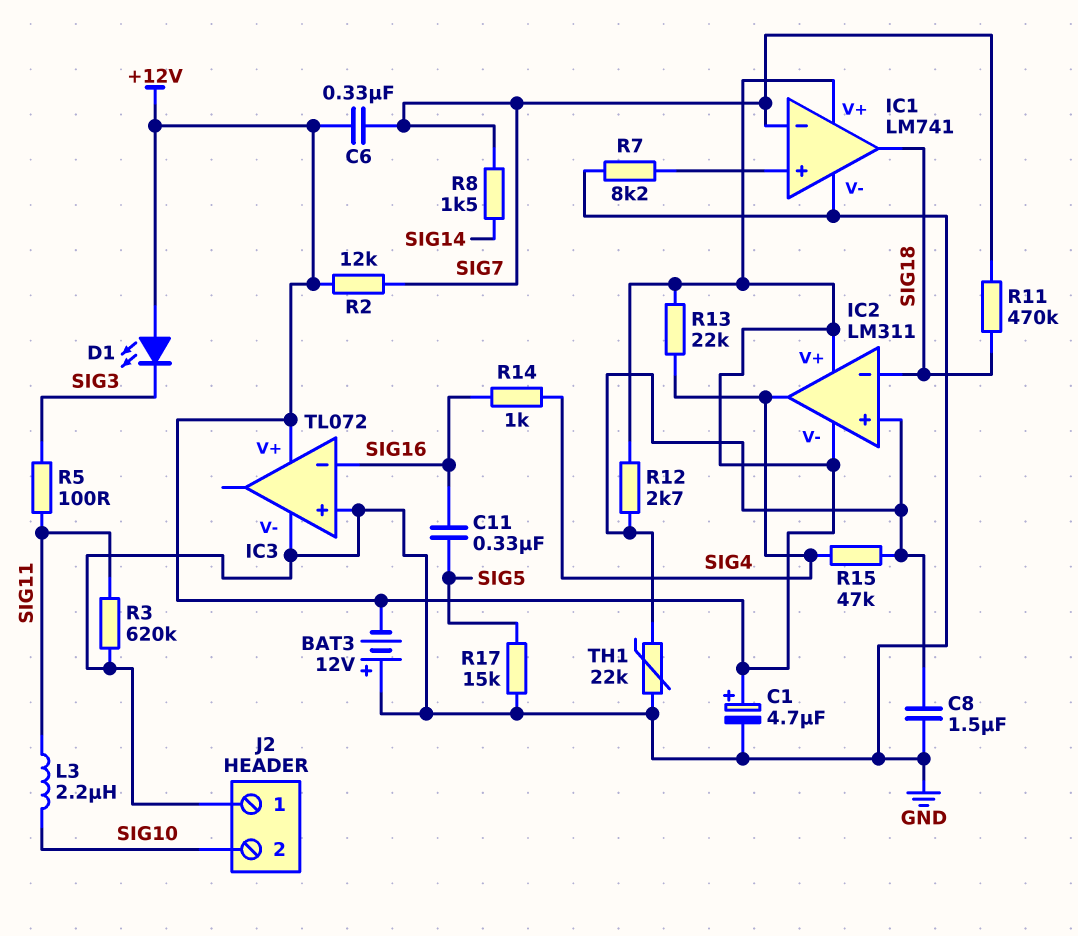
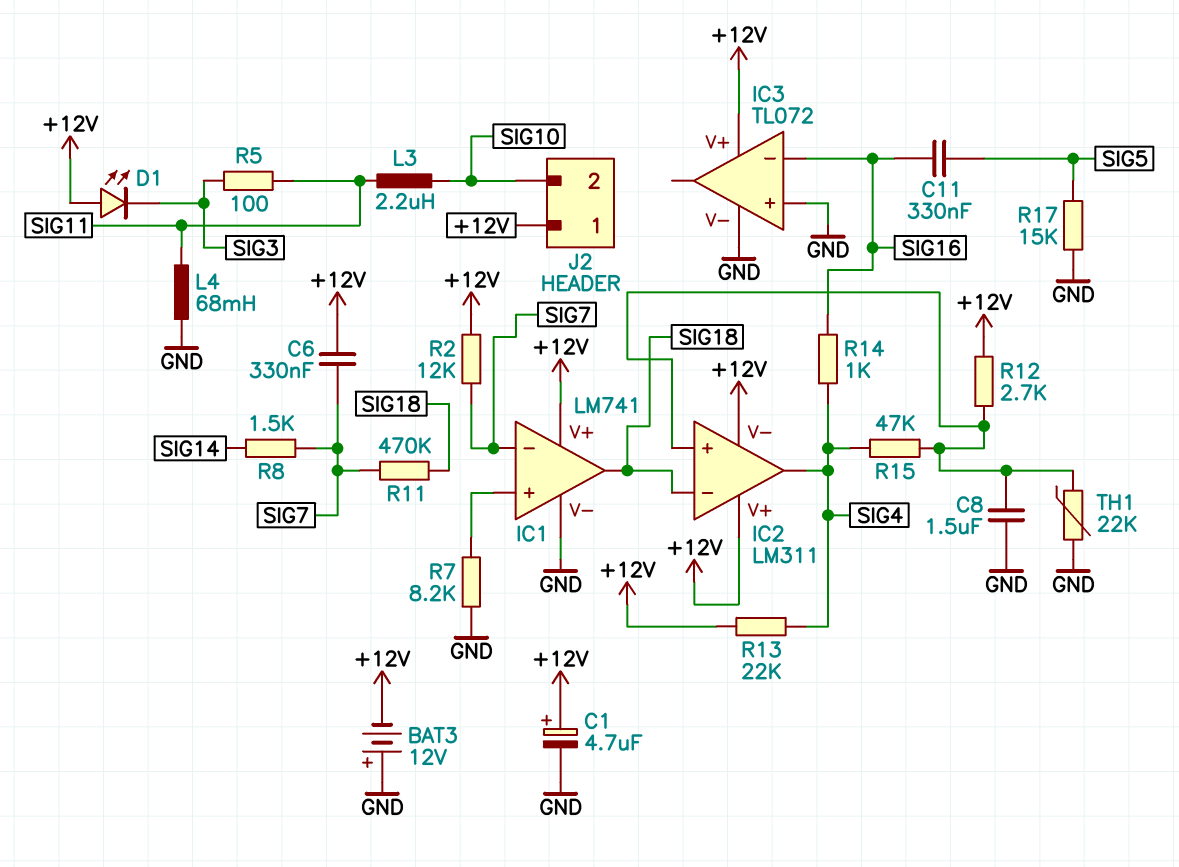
J2 pin 1: GND -> +12V
L4: none -> 68mH (GND, SIG11)
R3: 620k (GND, SIG11) -> none

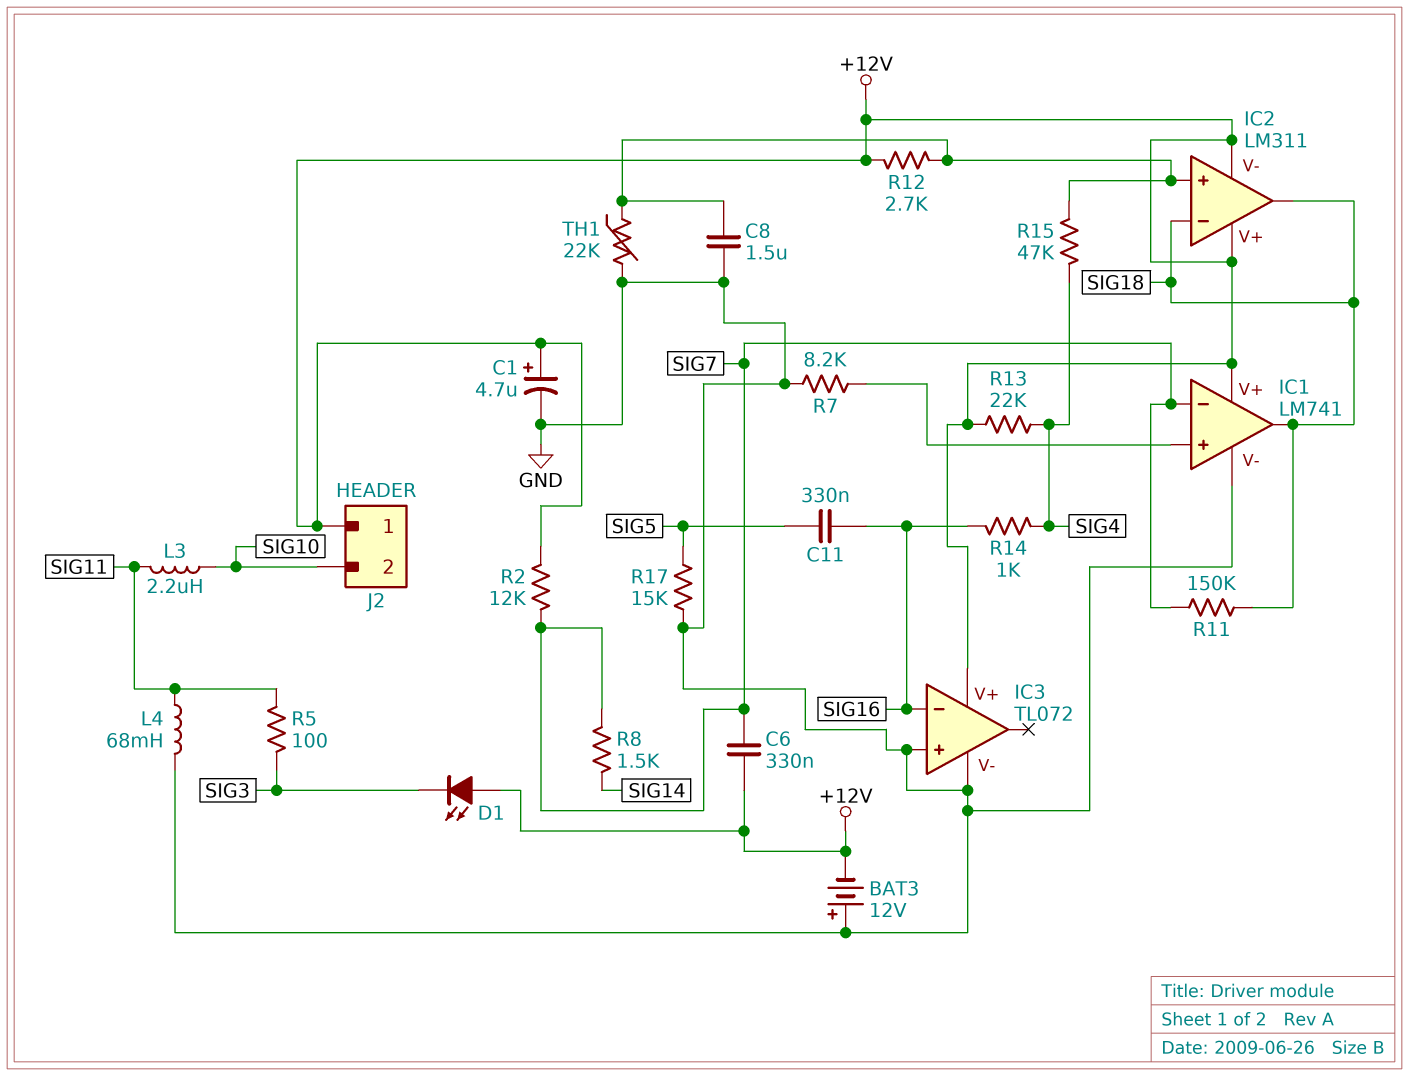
IC2 pin out: SIG4 -> SIG18
R11: 470k (SIG7, SIG18) -> 150k (SIG7, SIG18)

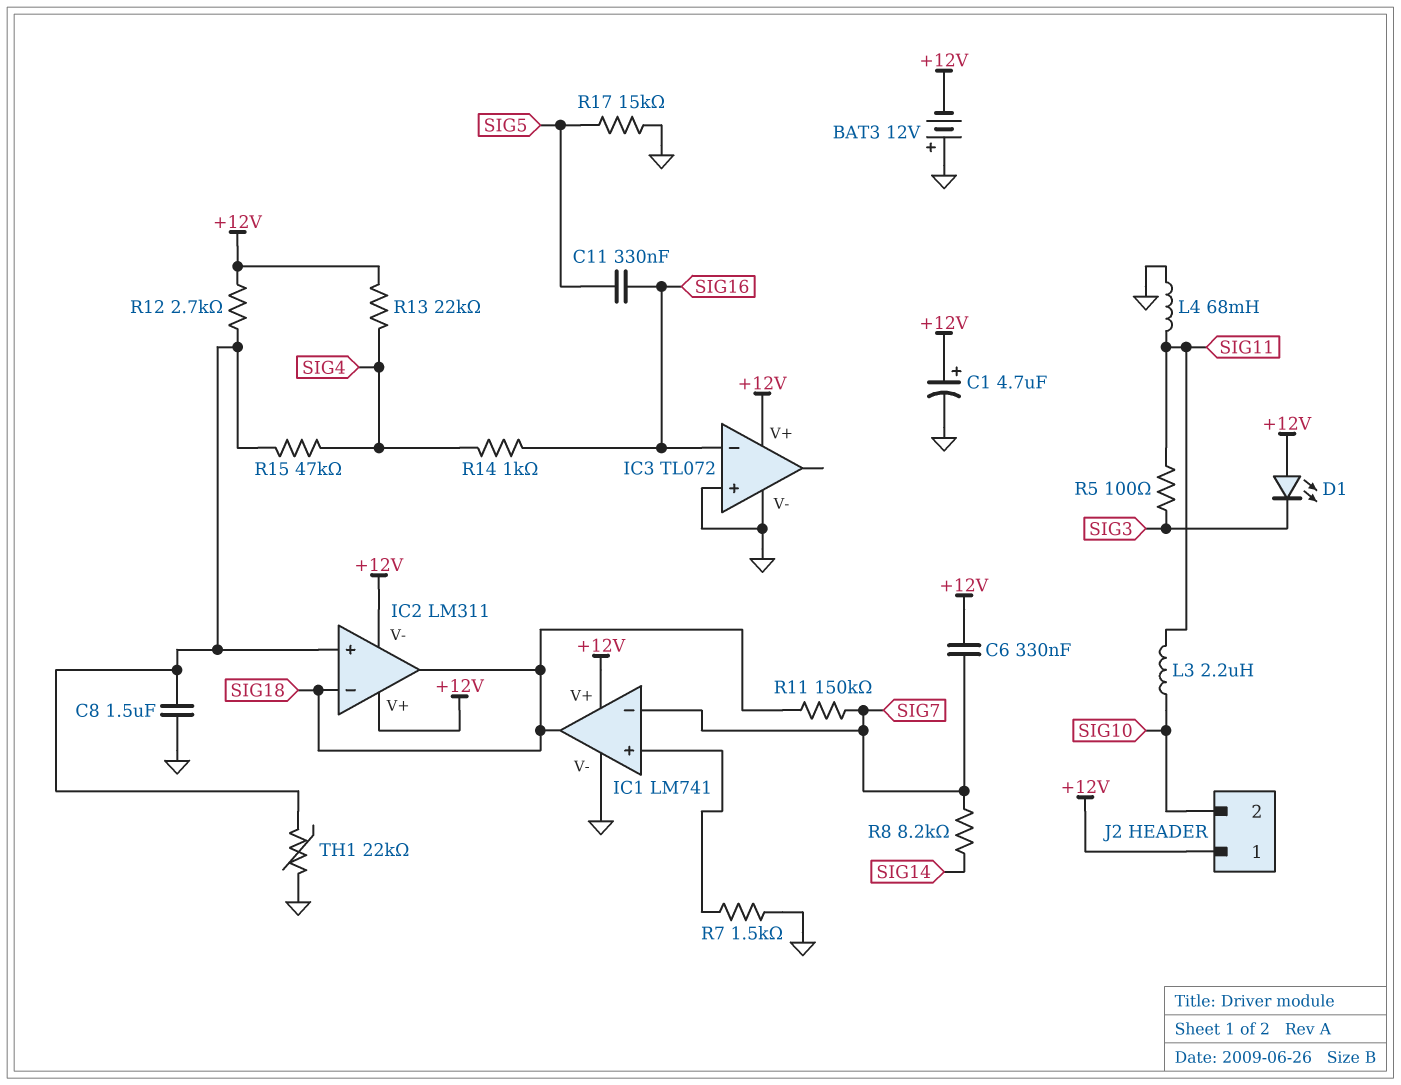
R2: 12k (+12V, SIG7) -> none
R7: 8.2k (GND, IC1/in+) -> 1.5k (GND, IC1/in+)
R8: 1.5k (SIG7, SIG14) -> 8.2k (SIG7, SIG14)

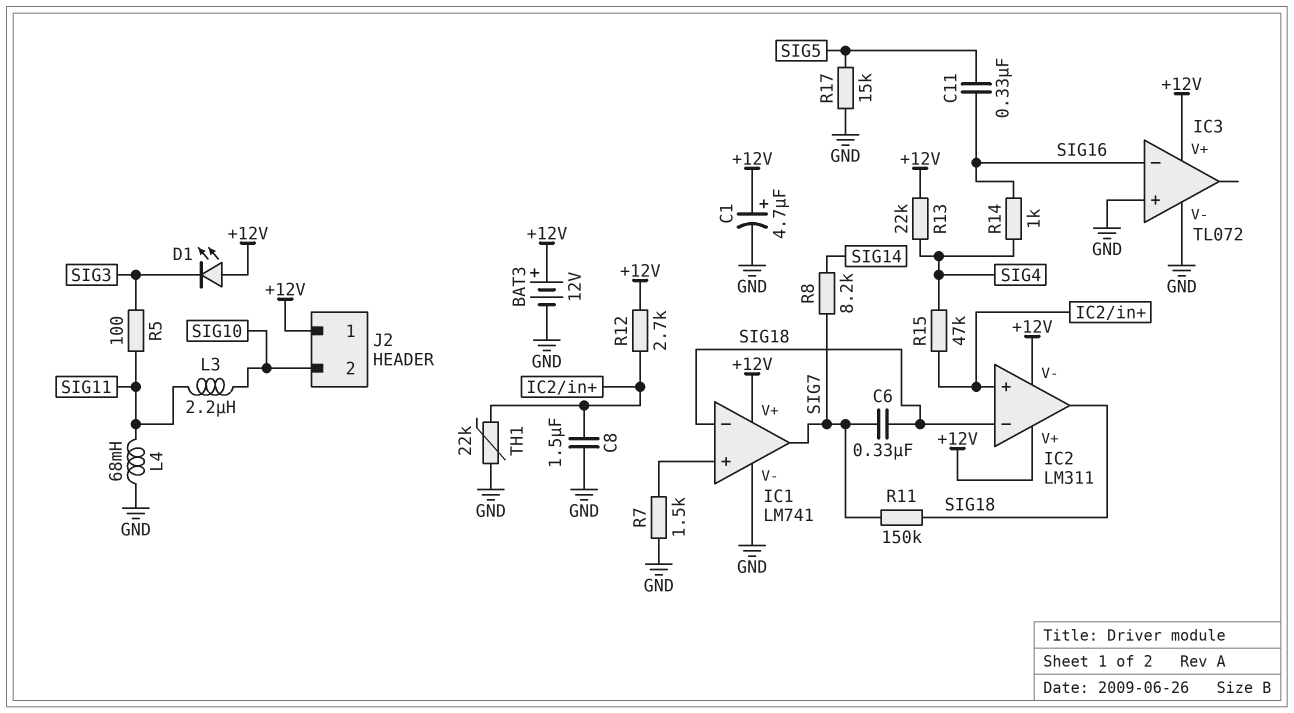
BAT3: 12V (plus GND, minus +12V) -> 12V (plus +12V, minus GND)
C6: 330nF (+12V, SIG7) -> 330nF (SIG7, SIG18)
IC1 pin in-: SIG7 -> SIG18
IC1 pin out: SIG18 -> SIG7

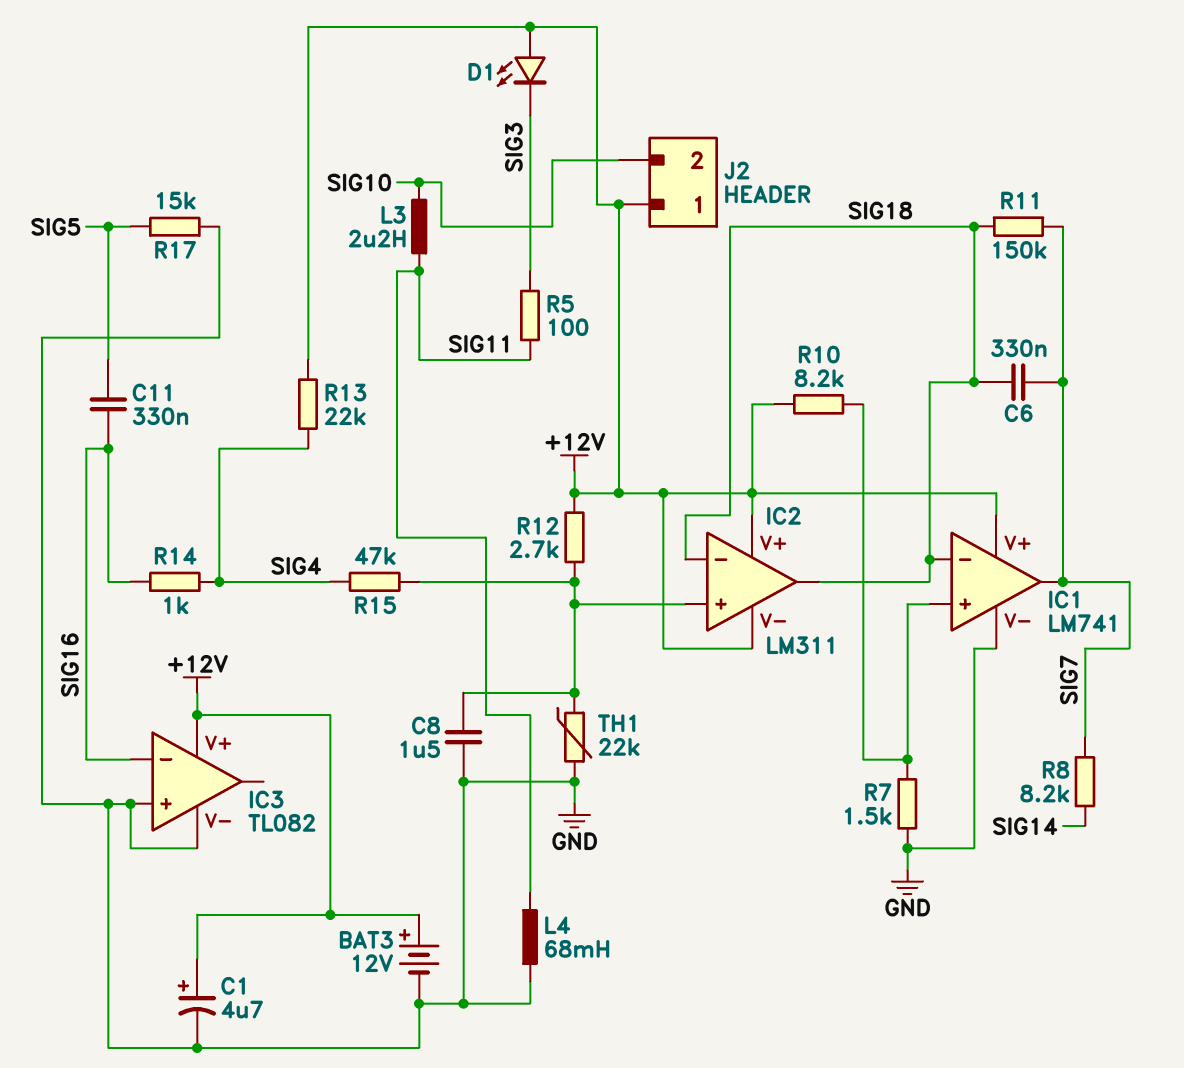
IC3: TL072 -> TL082
R10: none -> 8.2k (+12V, IC1/in+)

